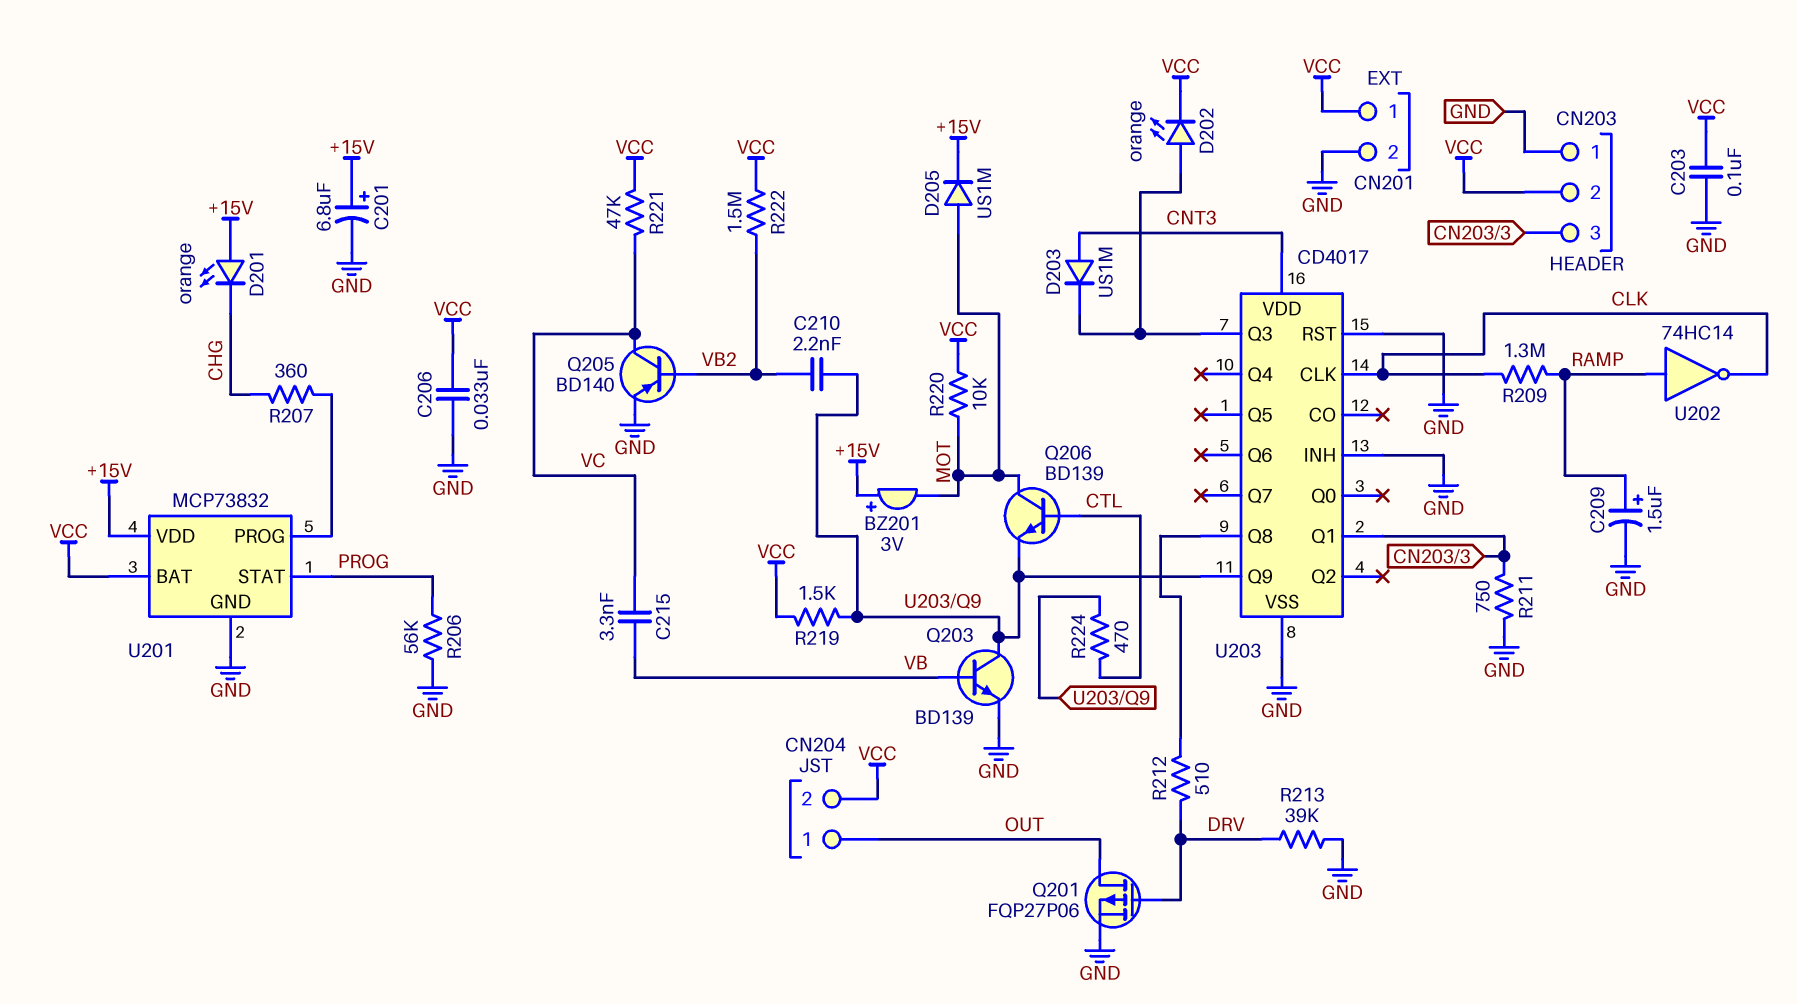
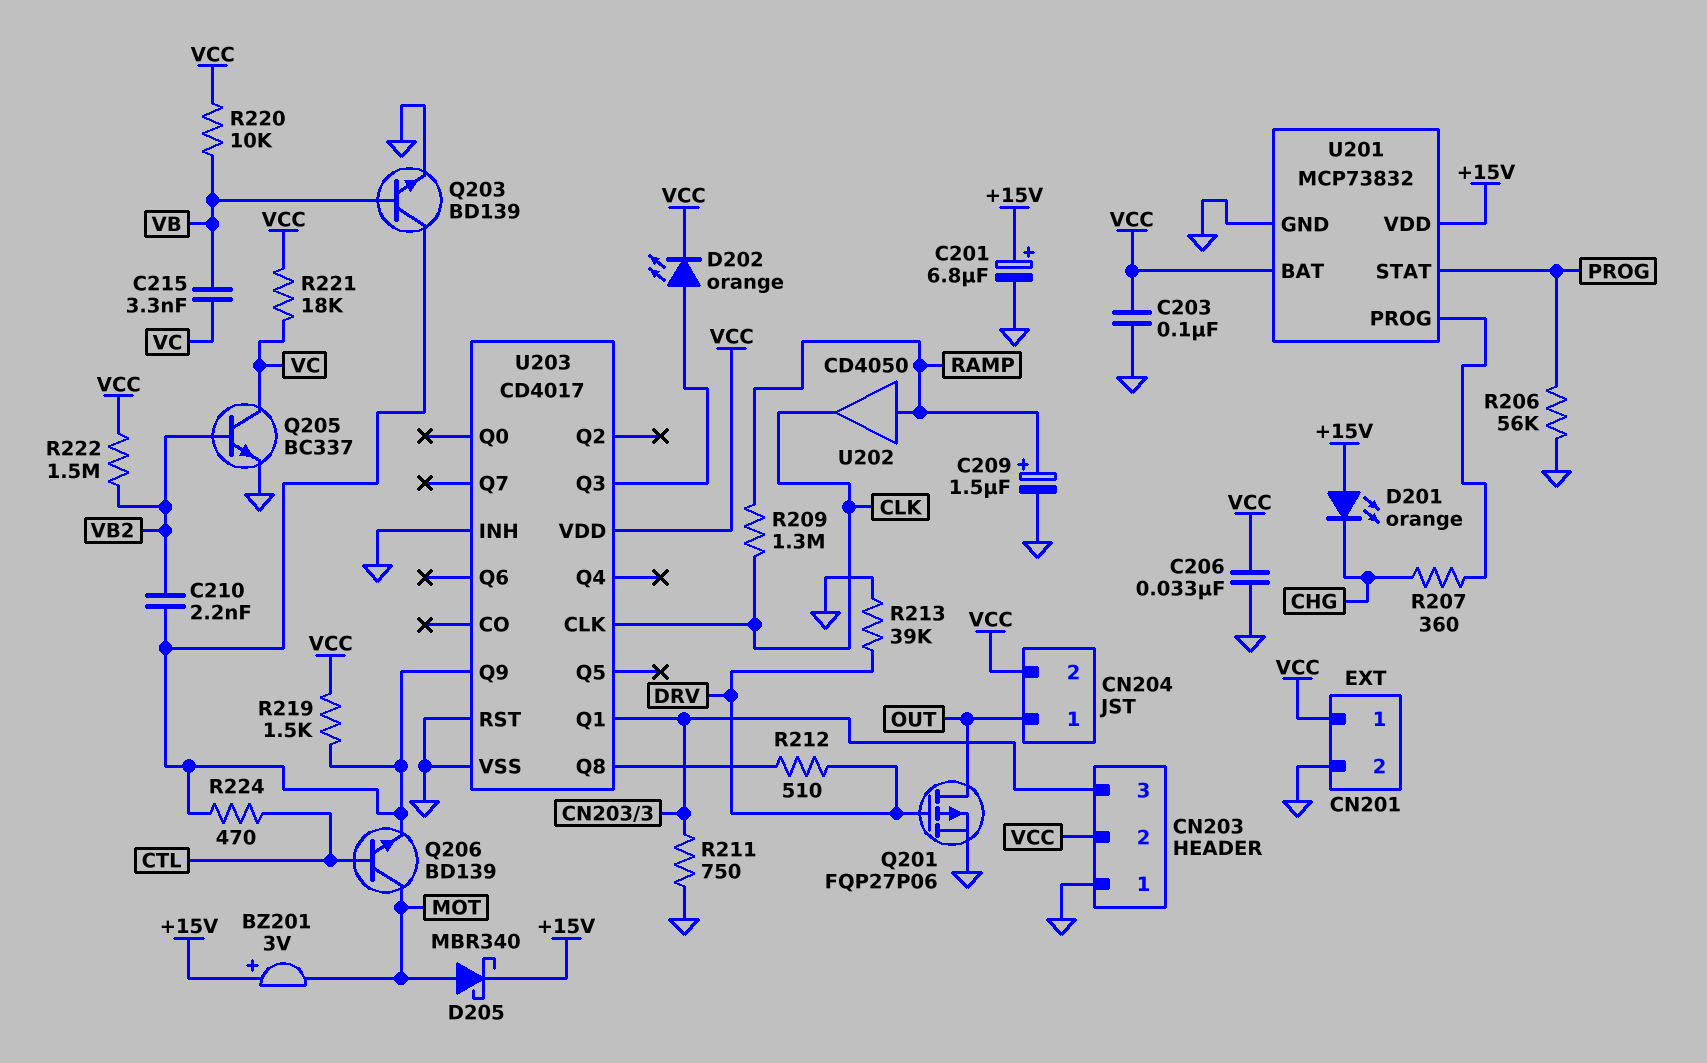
D203: diode US1M (A CNT3, K U203/Q3) -> none
D205: diode US1M (A MOT, K +15V) -> schottky MBR340 (A MOT, K +15V)
Q205: PNP BD140 (B VB2, C VC, E GND) -> NPN BC337 (B VB2, C VC, E GND)
R220: 10k (MOT, VCC) -> 10k (VB, VCC)
R221: 47k (VC, VCC) -> 18k (VC, VCC)
U202: NOT 74HC14 (in RAMP, out CLK) -> buffer CD4050 (in RAMP, out CLK)
U203 pin VDD: CNT3 -> VCC

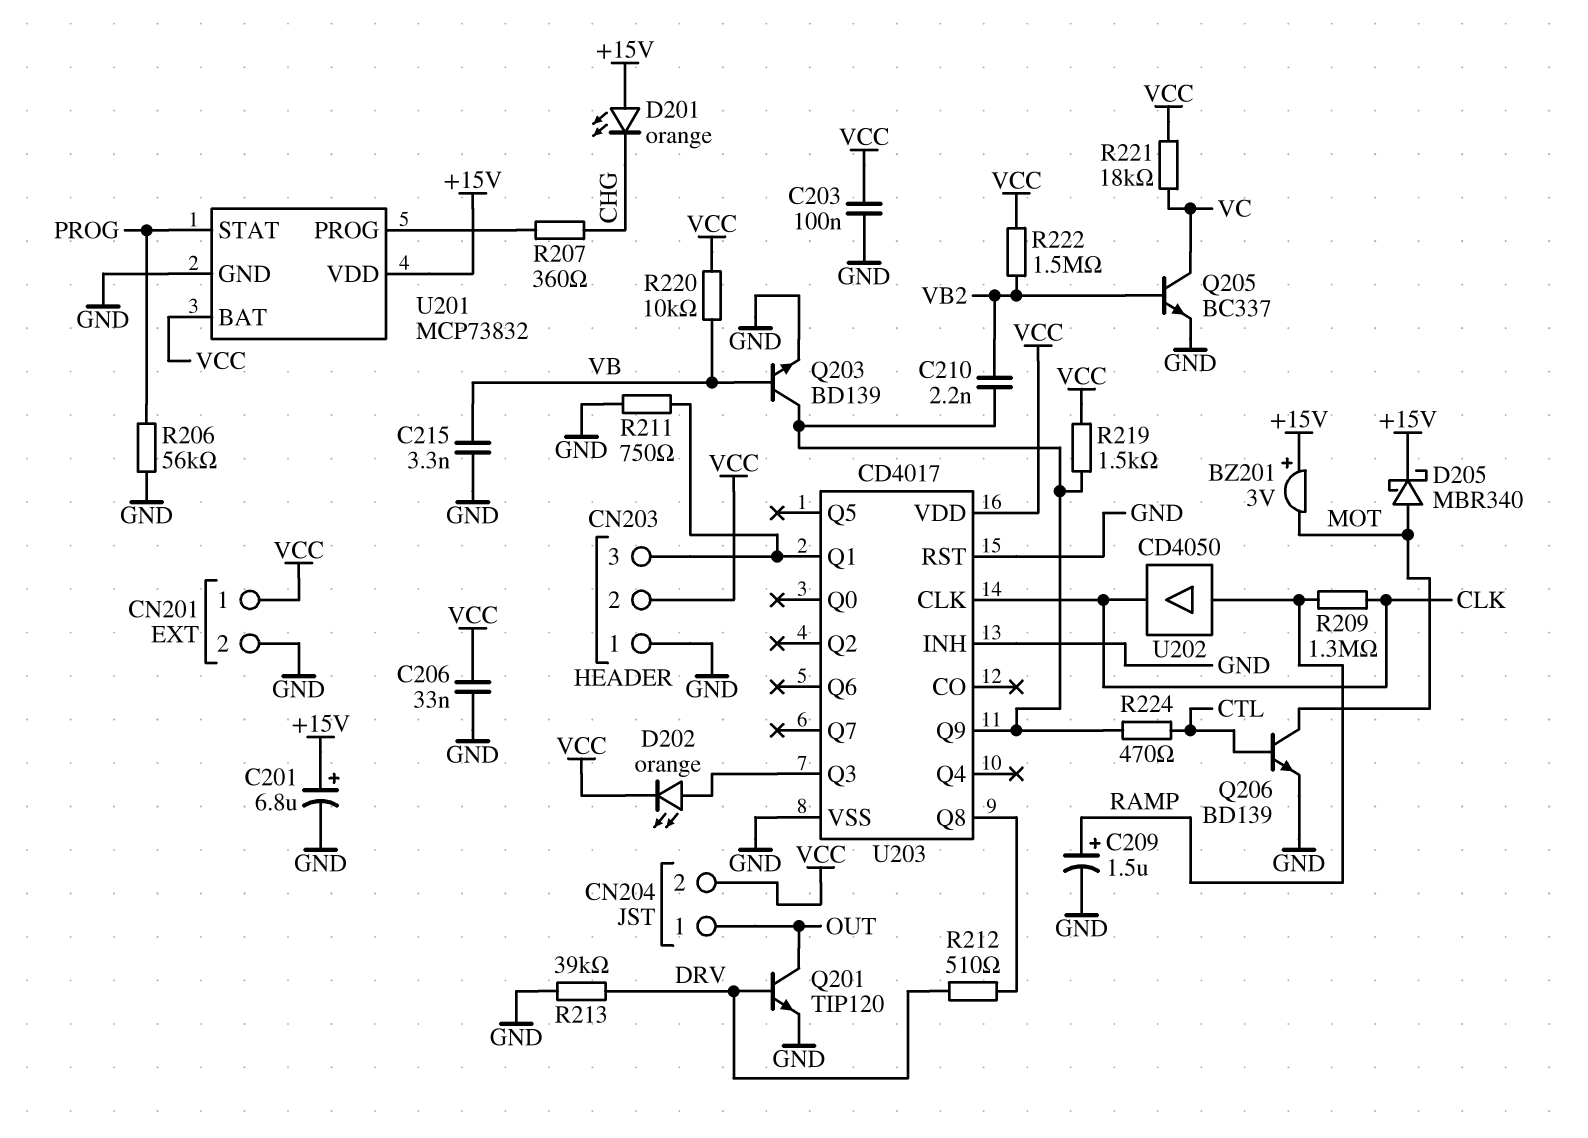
C215: 3.3nF (VB, VC) -> 3.3nF (GND, VB)
Q201: PMOS FQP27P06 (G DRV, D OUT, S GND) -> NPN TIP120 (B DRV, C OUT, E GND)
Q206: NPN BD139 (B CTL, C MOT, E U203/Q9) -> NPN BD139 (B CTL, C MOT, E GND)

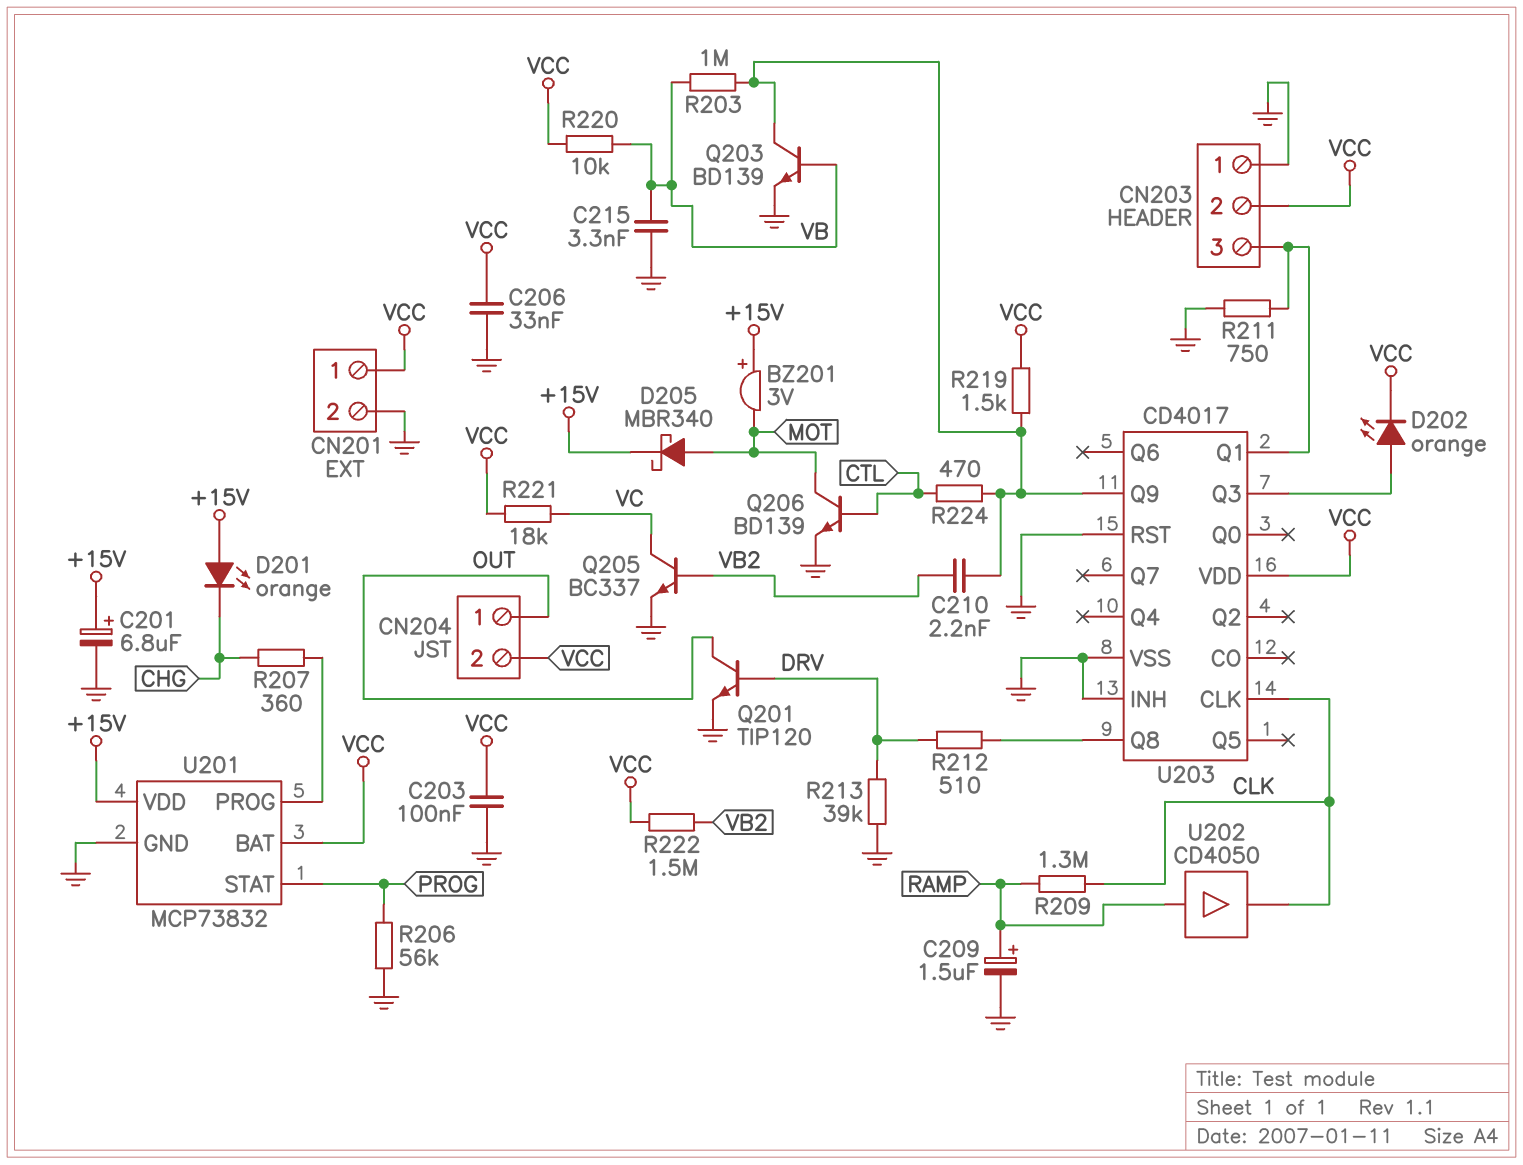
R203: none -> 1M (U203/Q9, VB)

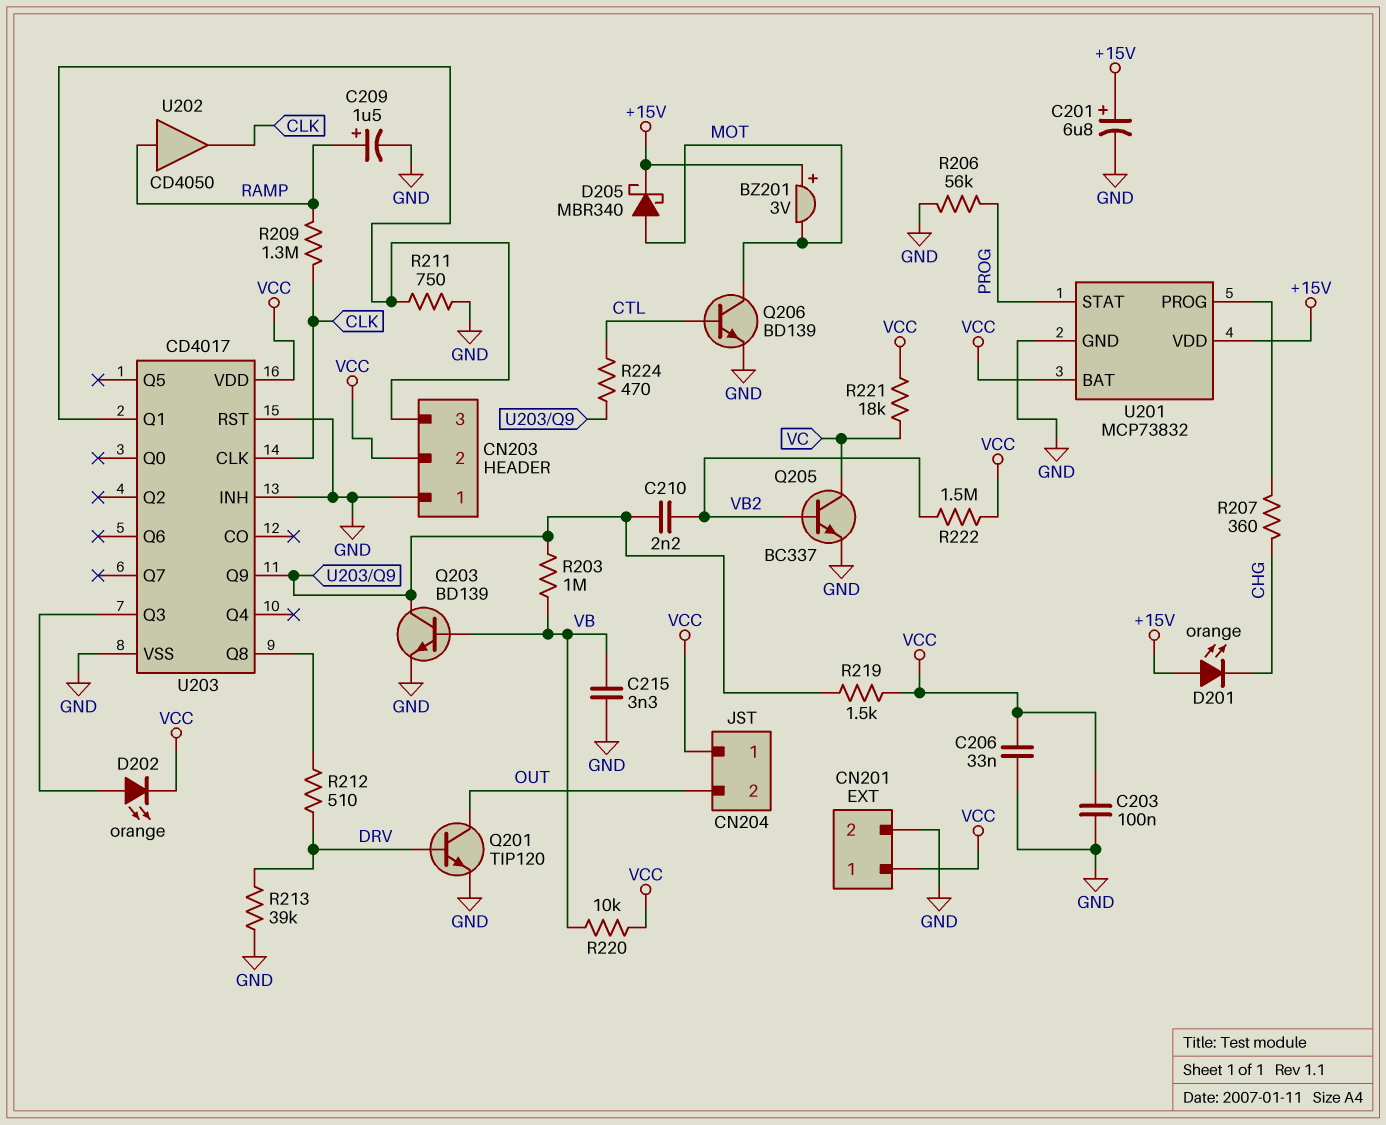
CN204 pin 1: OUT -> VCC
CN204 pin 2: VCC -> OUT

